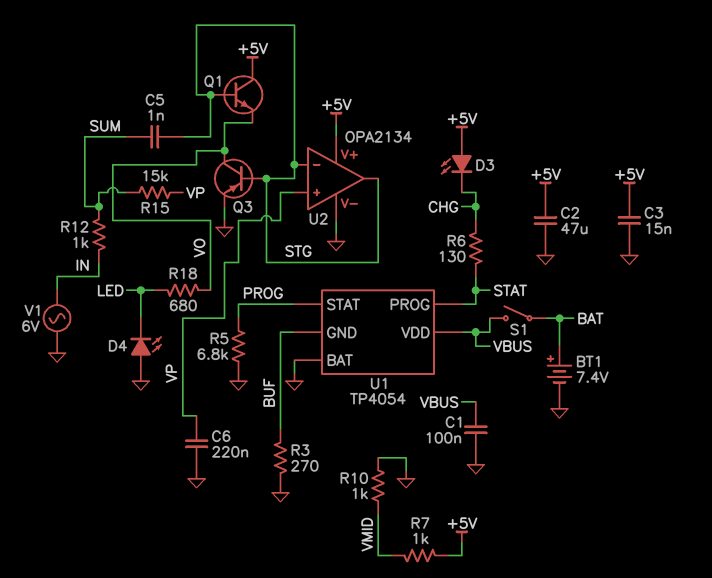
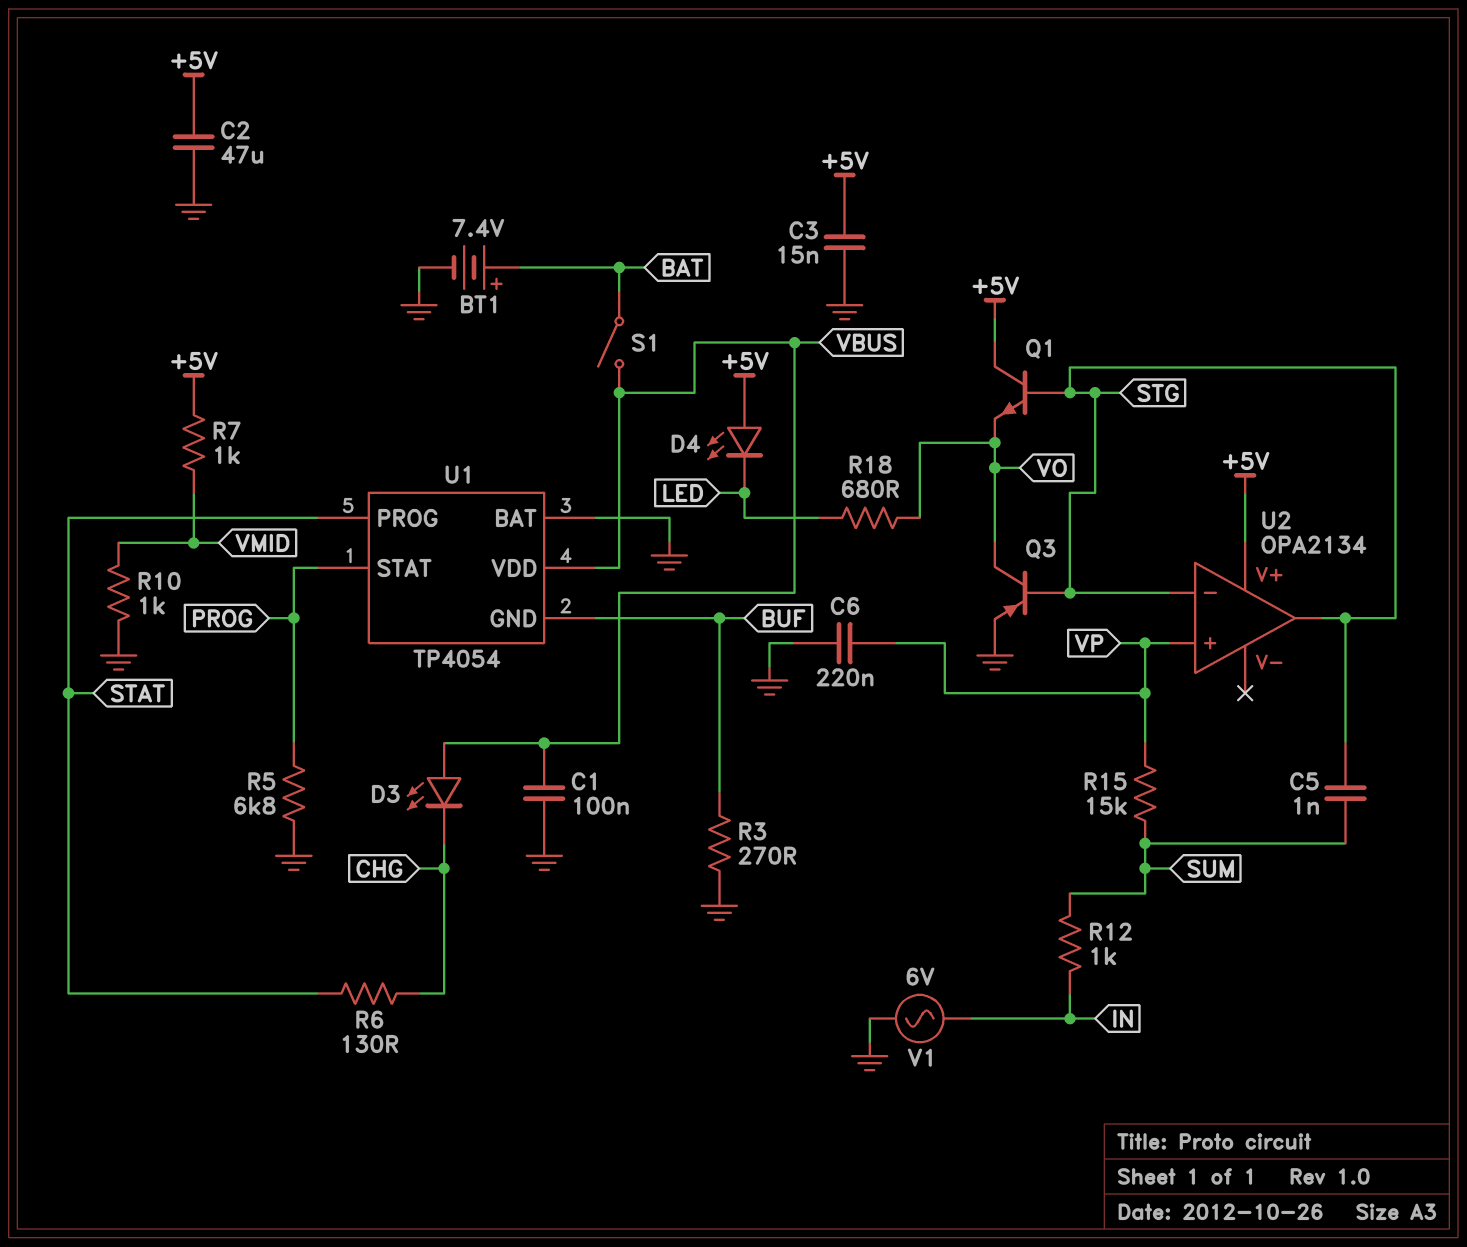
D3: LED (A +5V, K CHG) -> LED (A VBUS, K CHG)
D4: LED (A GND, K LED) -> LED (A +5V, K LED)
U2 pin V-: GND -> none

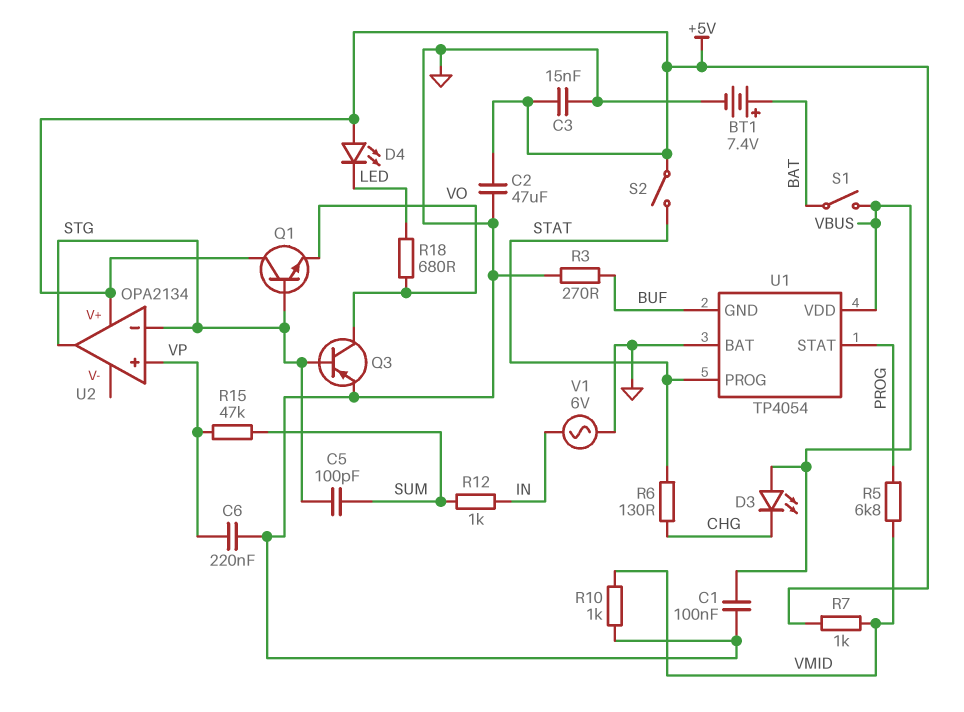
C5: 1nF (STG, SUM) -> 100pF (STG, SUM)
R5: 6.8k (GND, PROG) -> 6.8k (PROG, VMID)
R15: 15k (SUM, VP) -> 47k (SUM, VP)
S2: none -> switch (+5V, STAT)

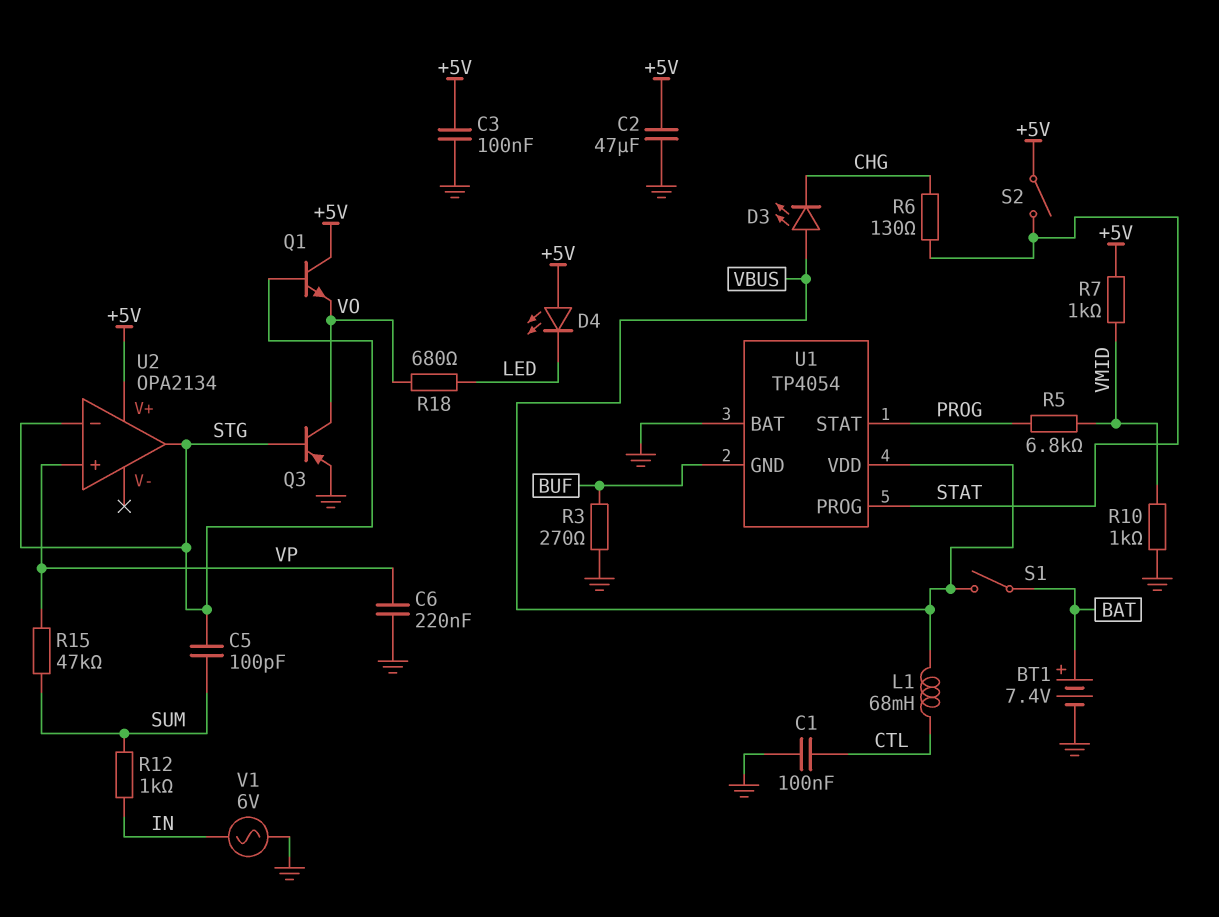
C1: 100nF (GND, VBUS) -> 100nF (CTL, GND)
C3: 15nF (+5V, GND) -> 100nF (+5V, GND)
L1: none -> 68mH (CTL, VBUS)

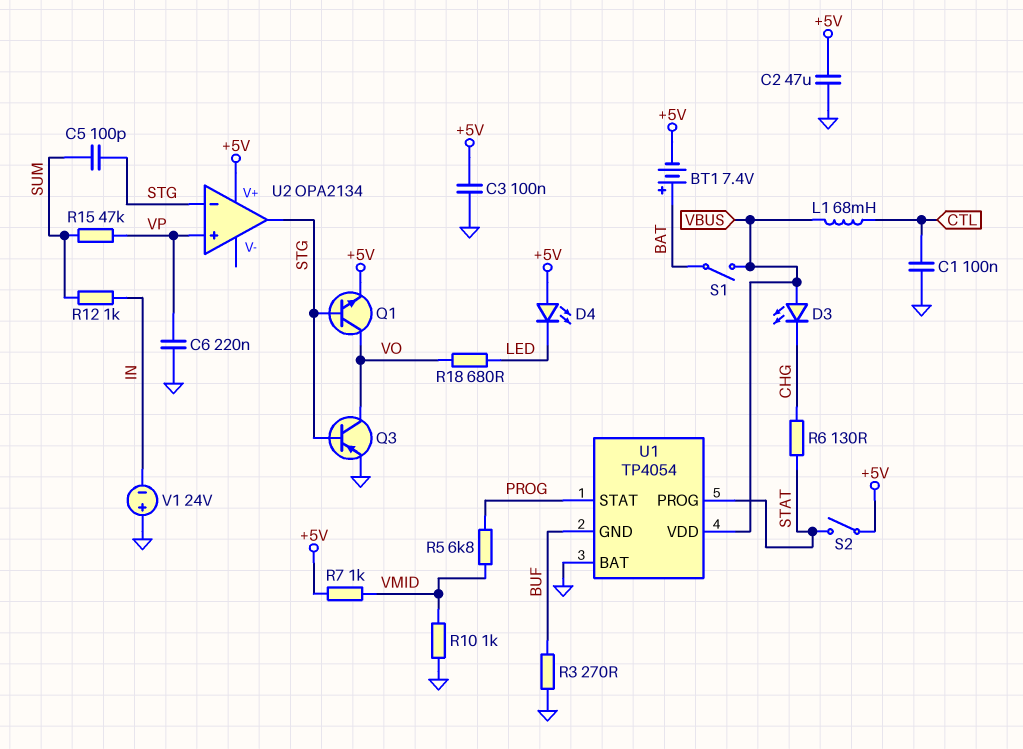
BT1: 7.4V (plus BAT, minus GND) -> 7.4V (plus BAT, minus +5V)
Q1: NPN (B STG, C +5V, E VO) -> NPN (B STG, C VO, E +5V)
V1: AC 6V (GND, IN) -> 24V (plus GND, minus IN)

